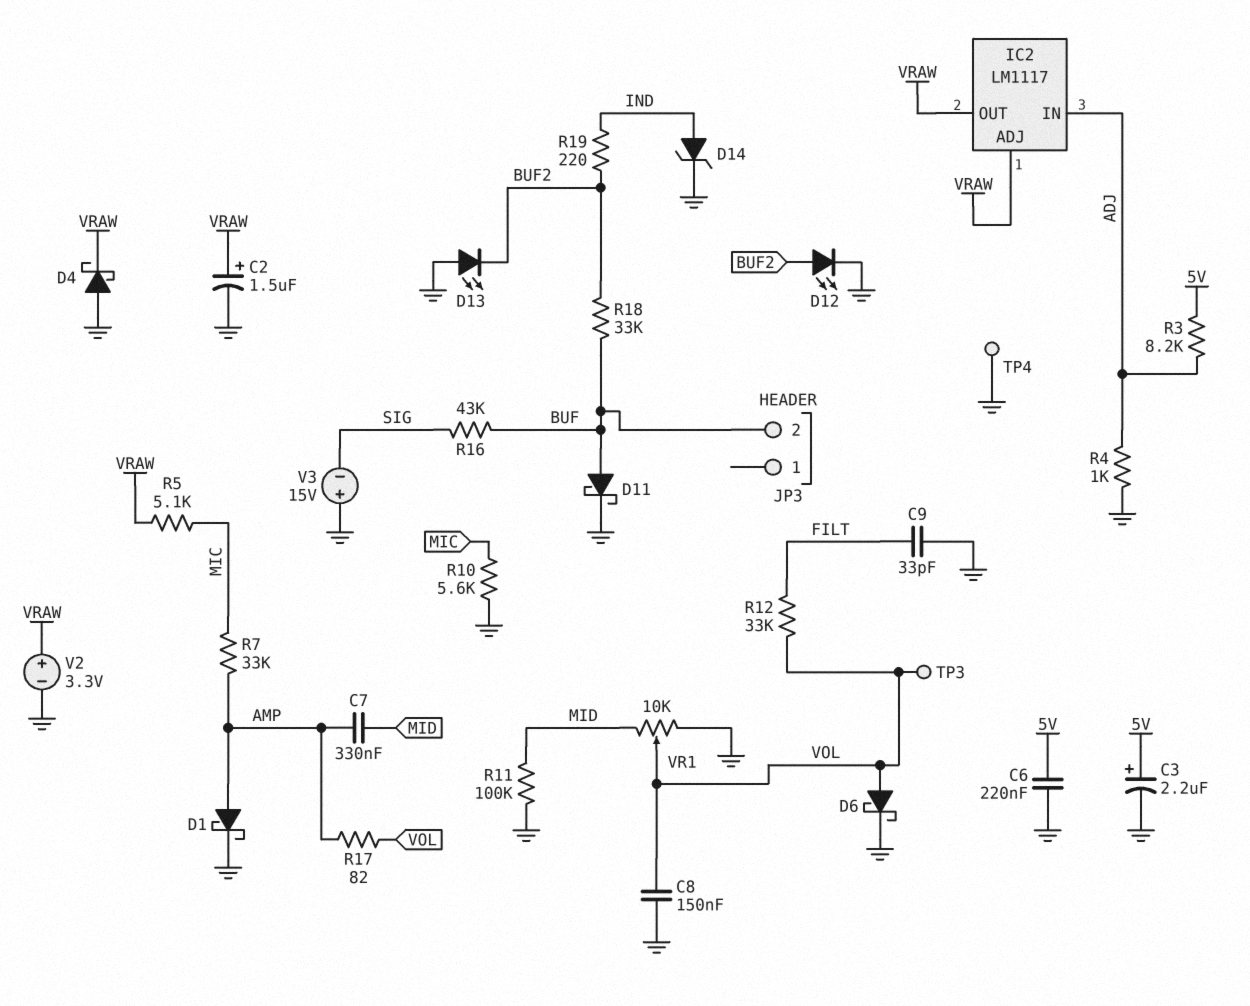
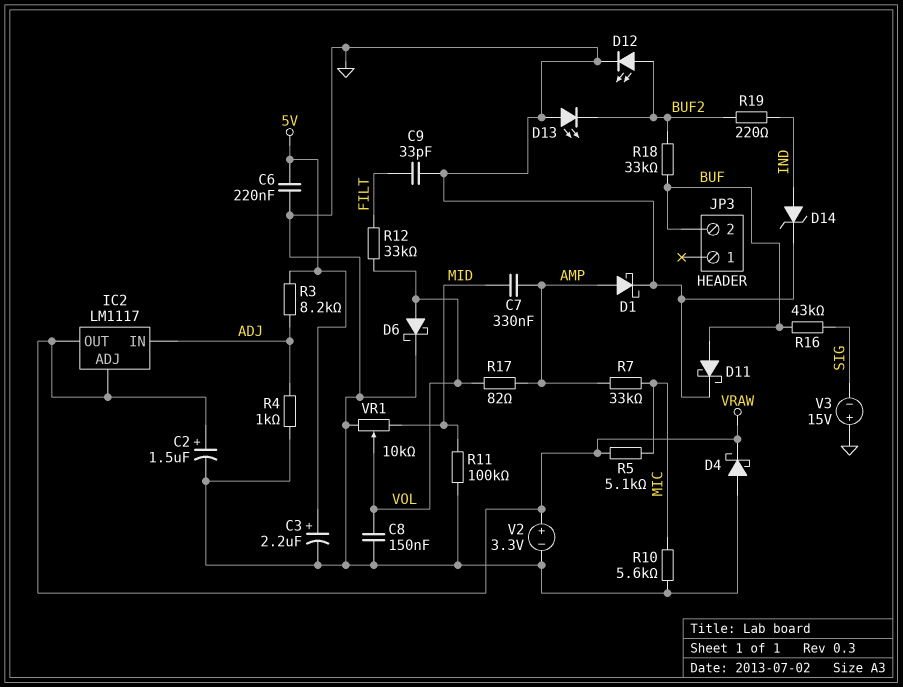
TP3: test point (VOL) -> none
TP4: test point (GND) -> none

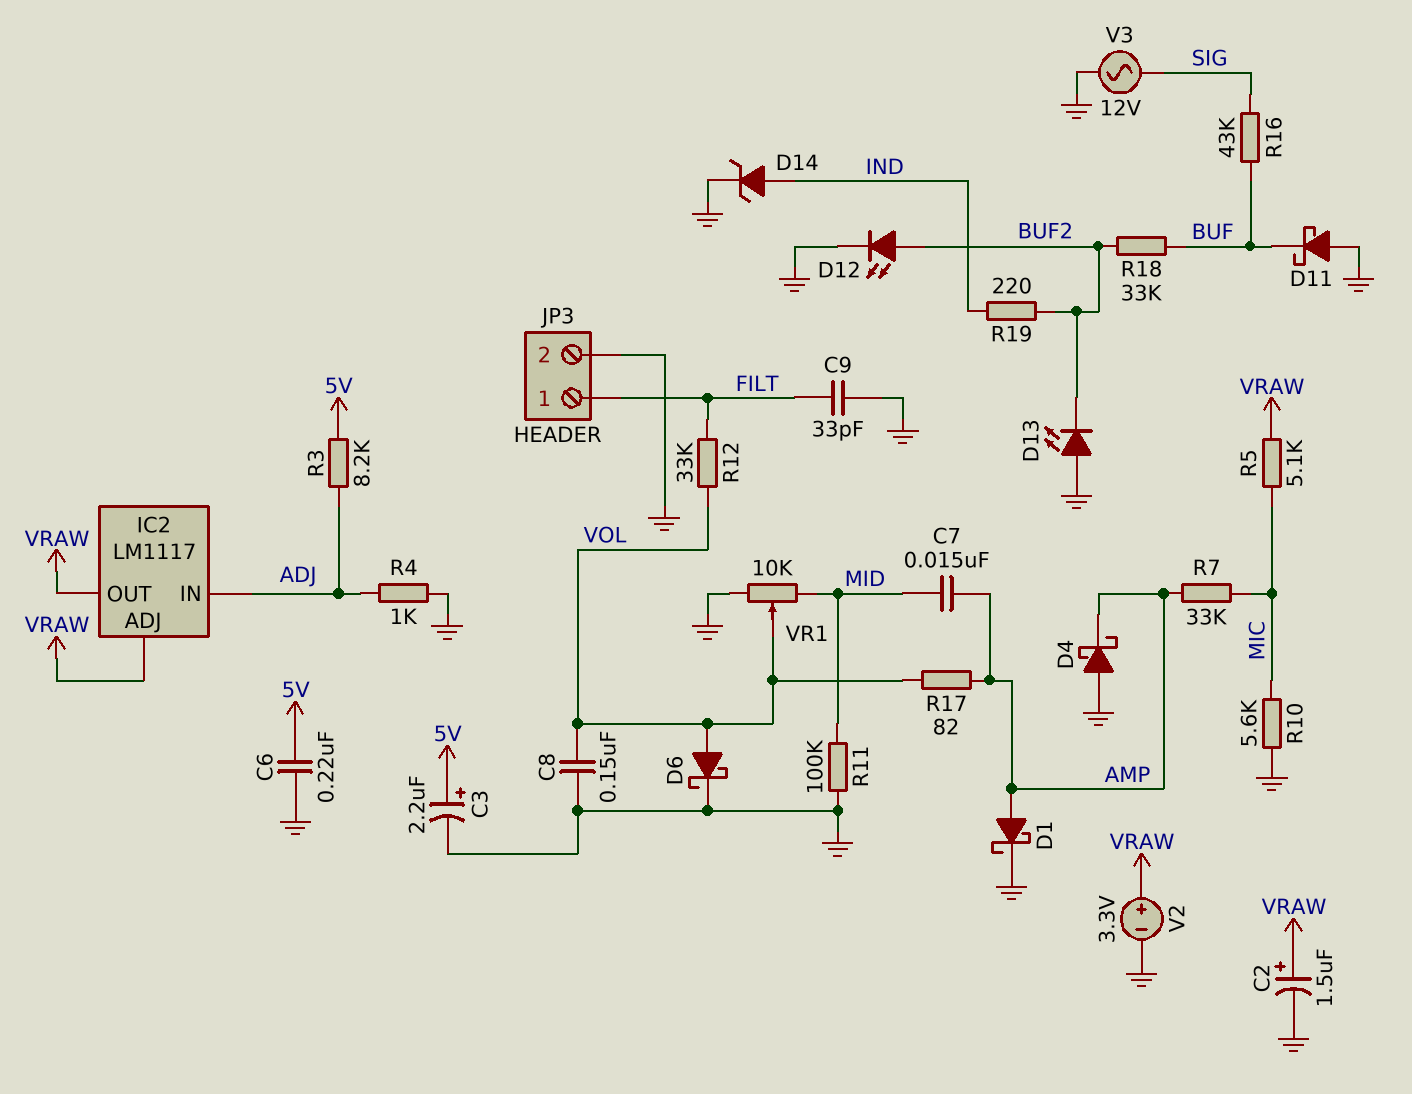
C7: 330nF (AMP, MID) -> 15nF (AMP, MID)
D4: schottky (A GND, K VRAW) -> schottky (A GND, K AMP)
D11: schottky (A BUF, K GND) -> schottky (A GND, K BUF)
JP3 pin 1: none -> FILT
JP3 pin 2: BUF -> GND
V3: 15V (plus GND, minus SIG) -> AC 12V (GND, SIG)

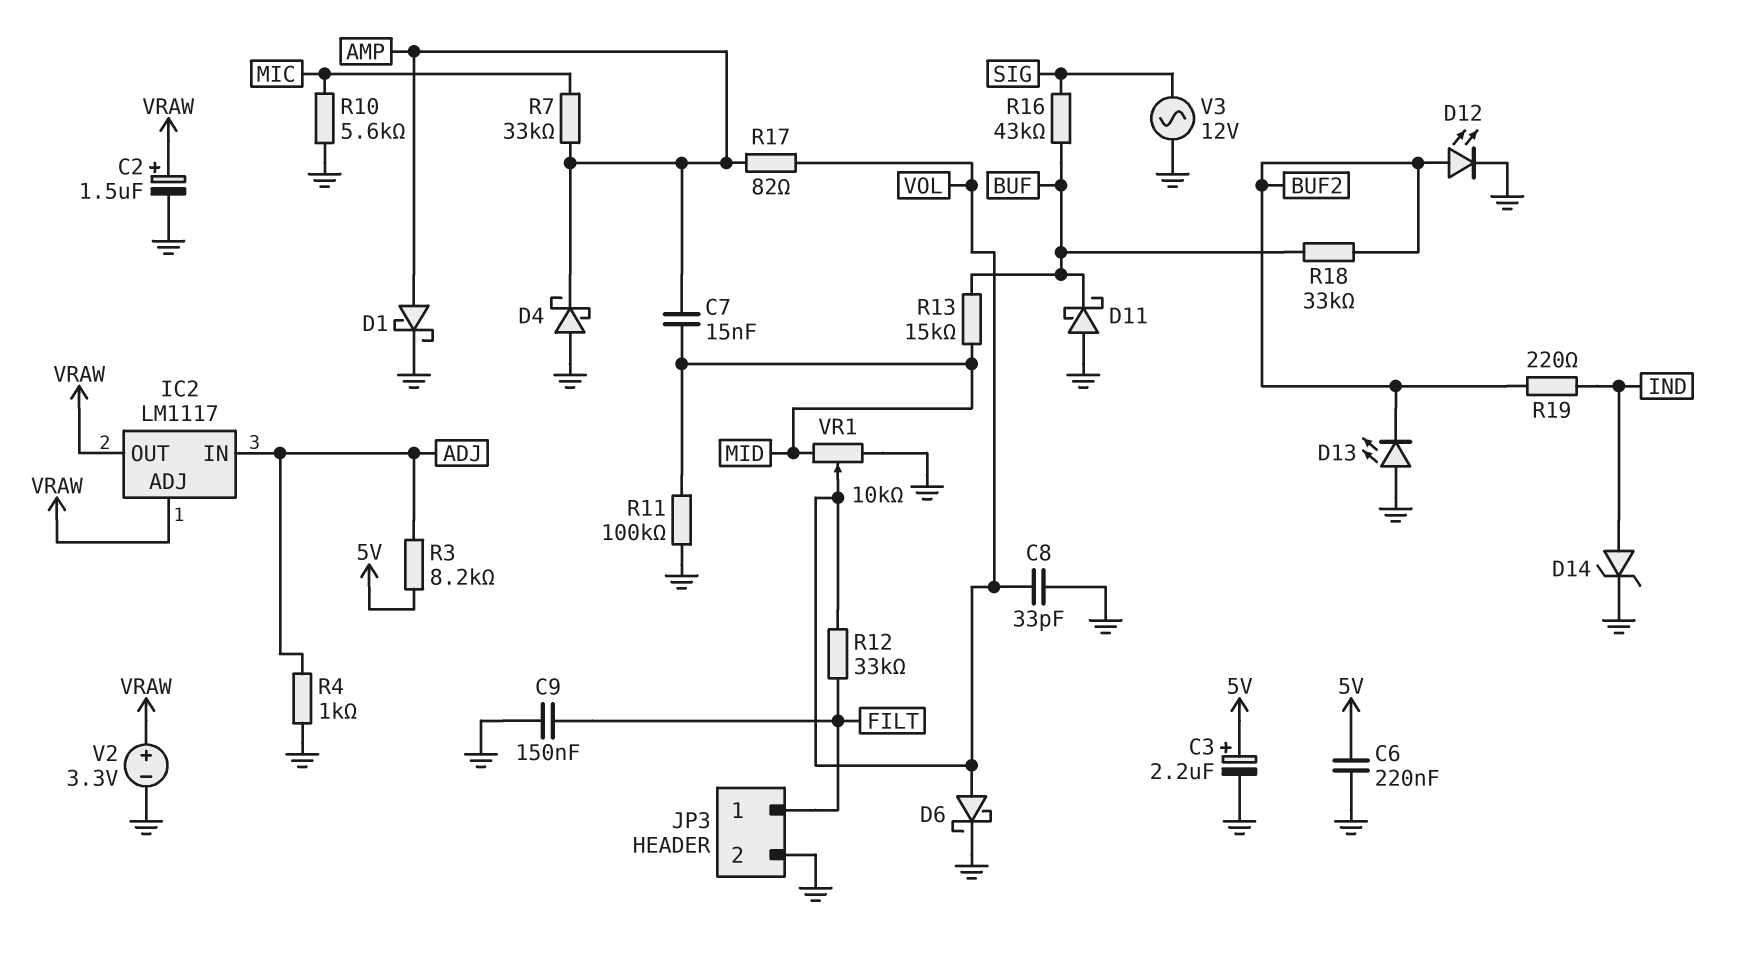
C8: 150nF (GND, VOL) -> 33pF (GND, VOL)
C9: 33pF (FILT, GND) -> 150nF (FILT, GND)
R5: 5.1k (MIC, VRAW) -> none
R13: none -> 15k (BUF, MID)

